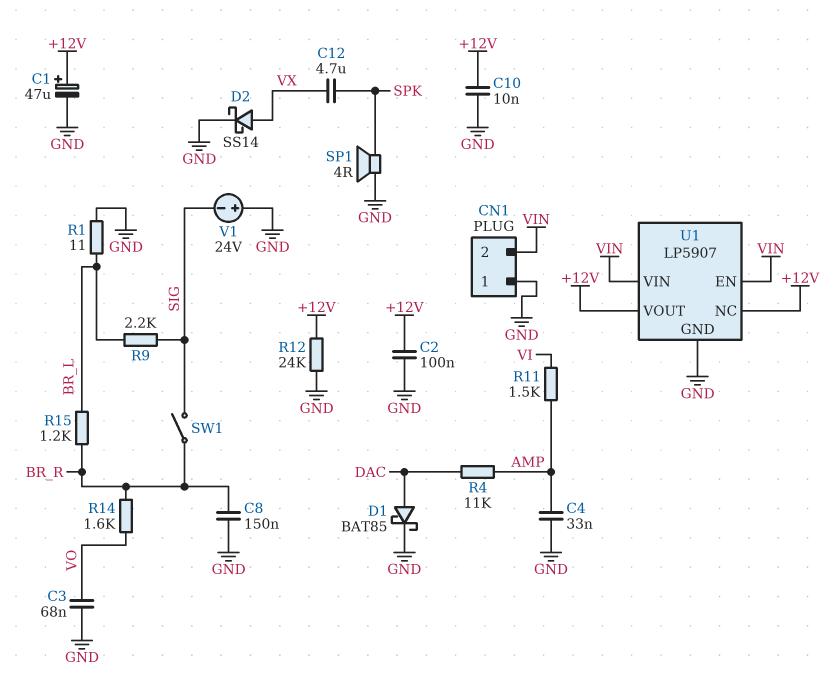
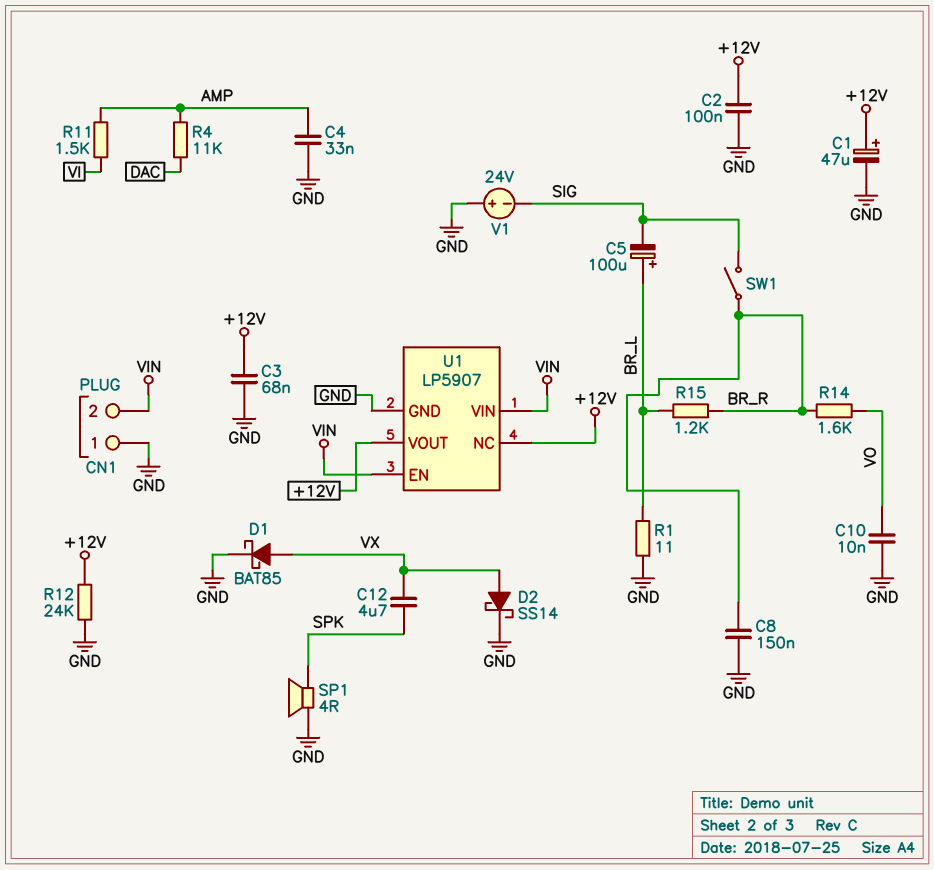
C3: 68nF (GND, VO) -> 68nF (+12V, GND)
C5: none -> 100uF (plus BR_L, minus SIG)
C10: 10nF (+12V, GND) -> 10nF (GND, VO)
D1: schottky BAT85 (A DAC, K GND) -> schottky BAT85 (A VX, K GND)
R9: 2.2k (BR_L, SIG) -> none

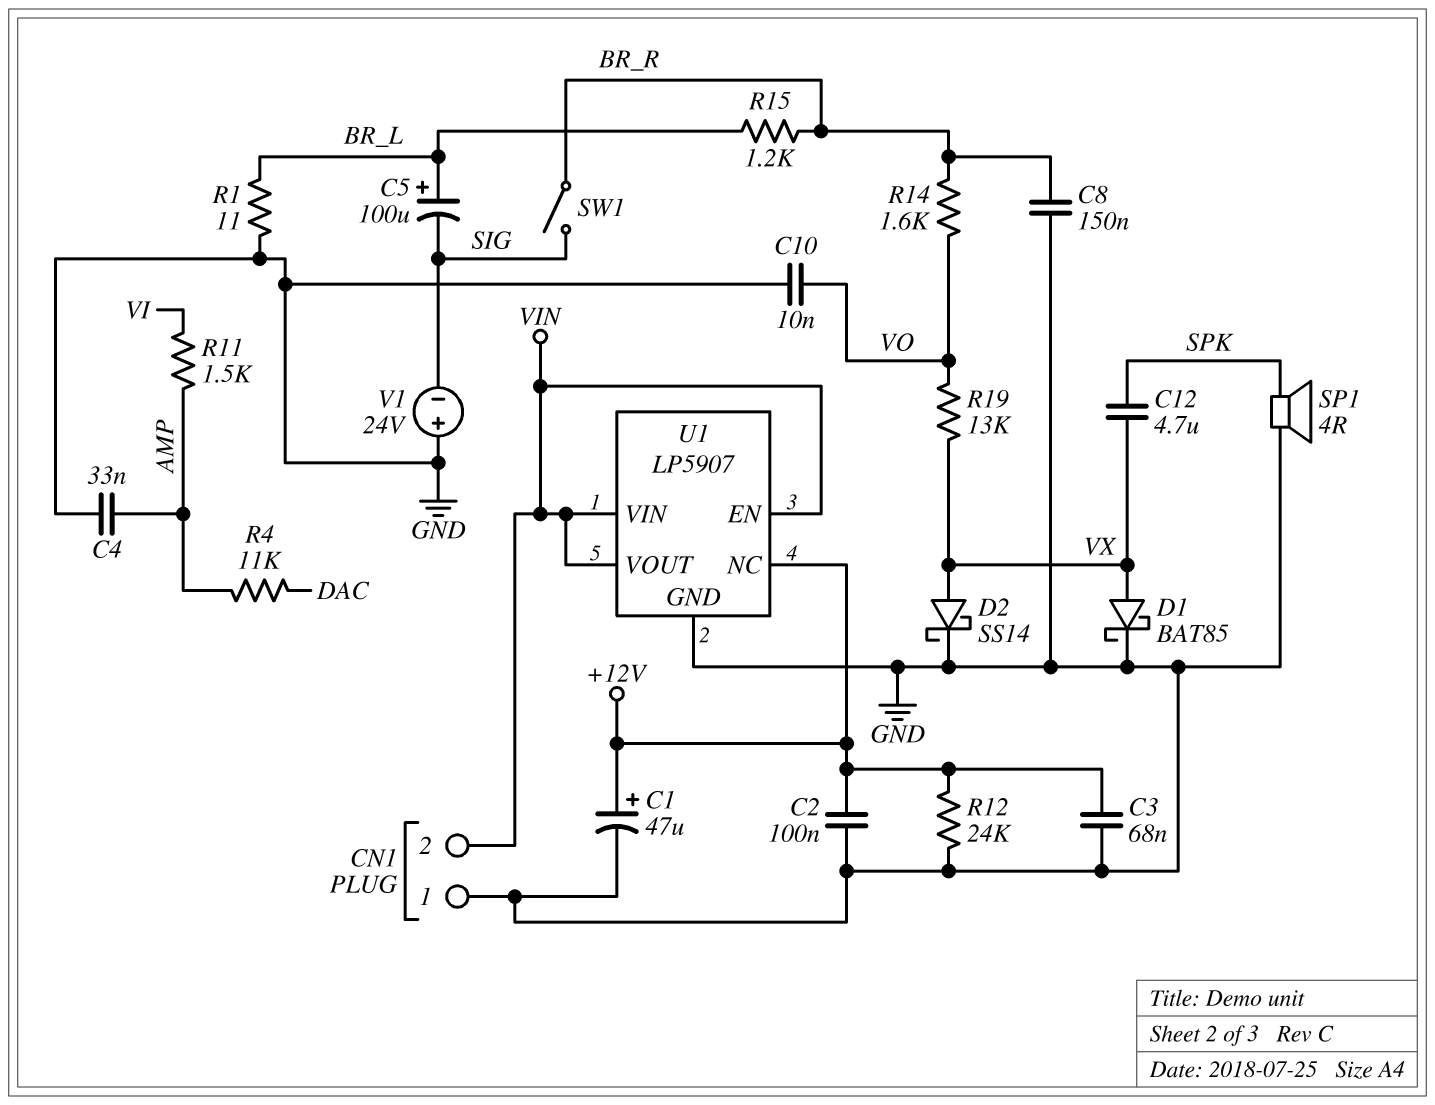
R19: none -> 13k (VO, VX)
U1 pin VOUT: +12V -> VIN

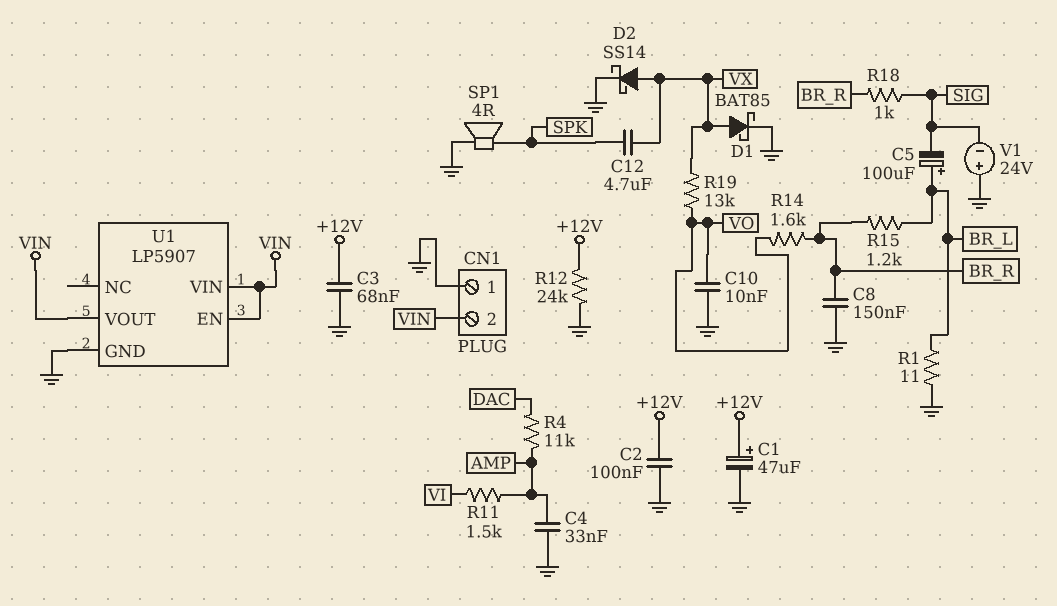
R18: none -> 1k (BR_R, SIG)
SW1: switch (BR_R, SIG) -> none
U1 pin NC: +12V -> none

